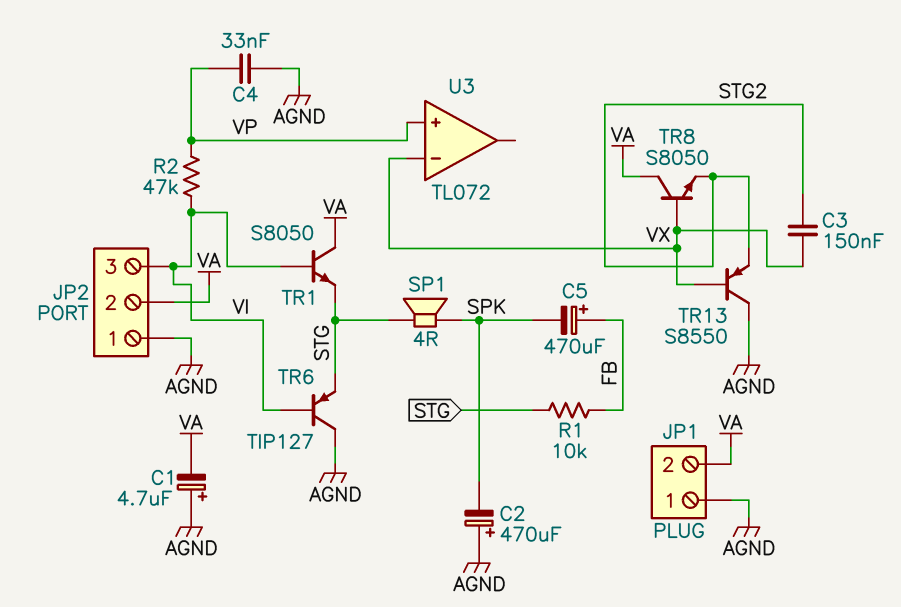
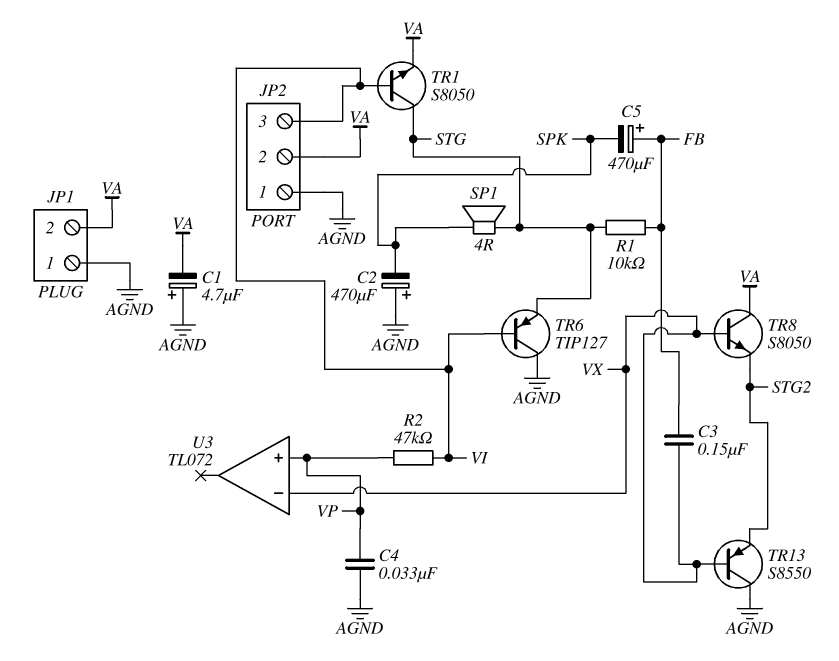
C3: 150nF (STG2, VX) -> 150nF (FB, VX)
TR1: NPN S8050 (B VI, C VA, E STG) -> NPN S8050 (B VI, C STG, E VA)

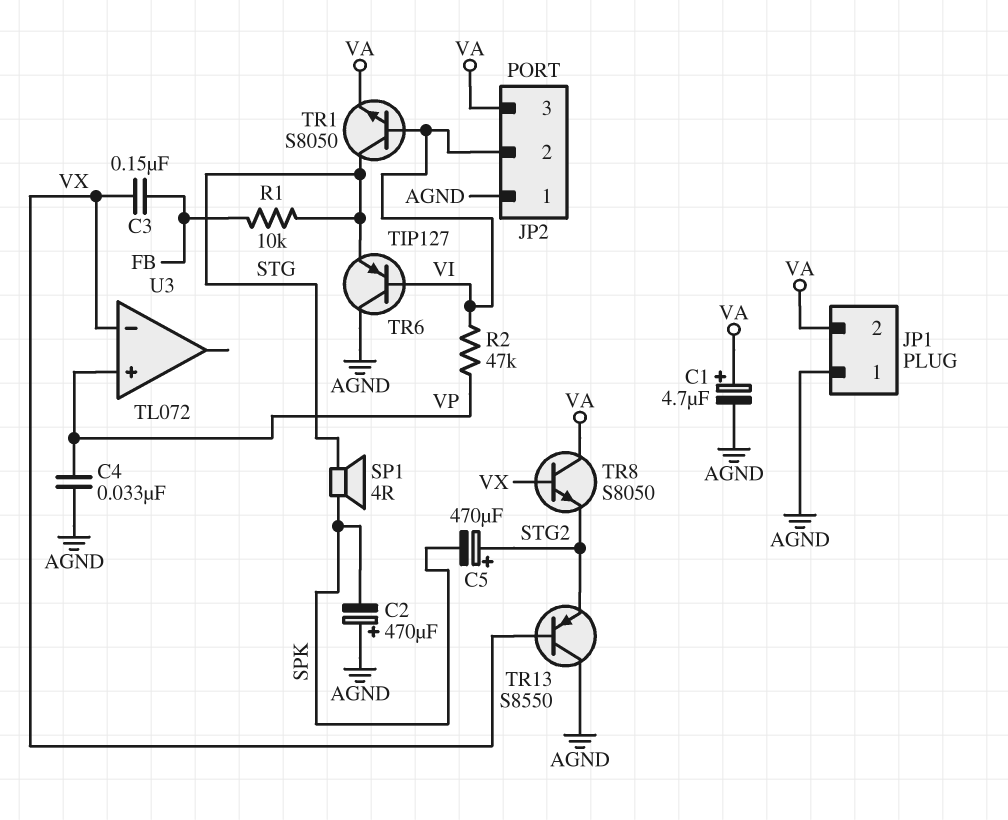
C1: 4.7uF (plus AGND, minus VA) -> 4.7uF (plus VA, minus AGND)
C5: 470uF (plus FB, minus SPK) -> 470uF (plus STG2, minus SPK)
JP2 pin 2: VA -> VI
JP2 pin 3: VI -> VA

